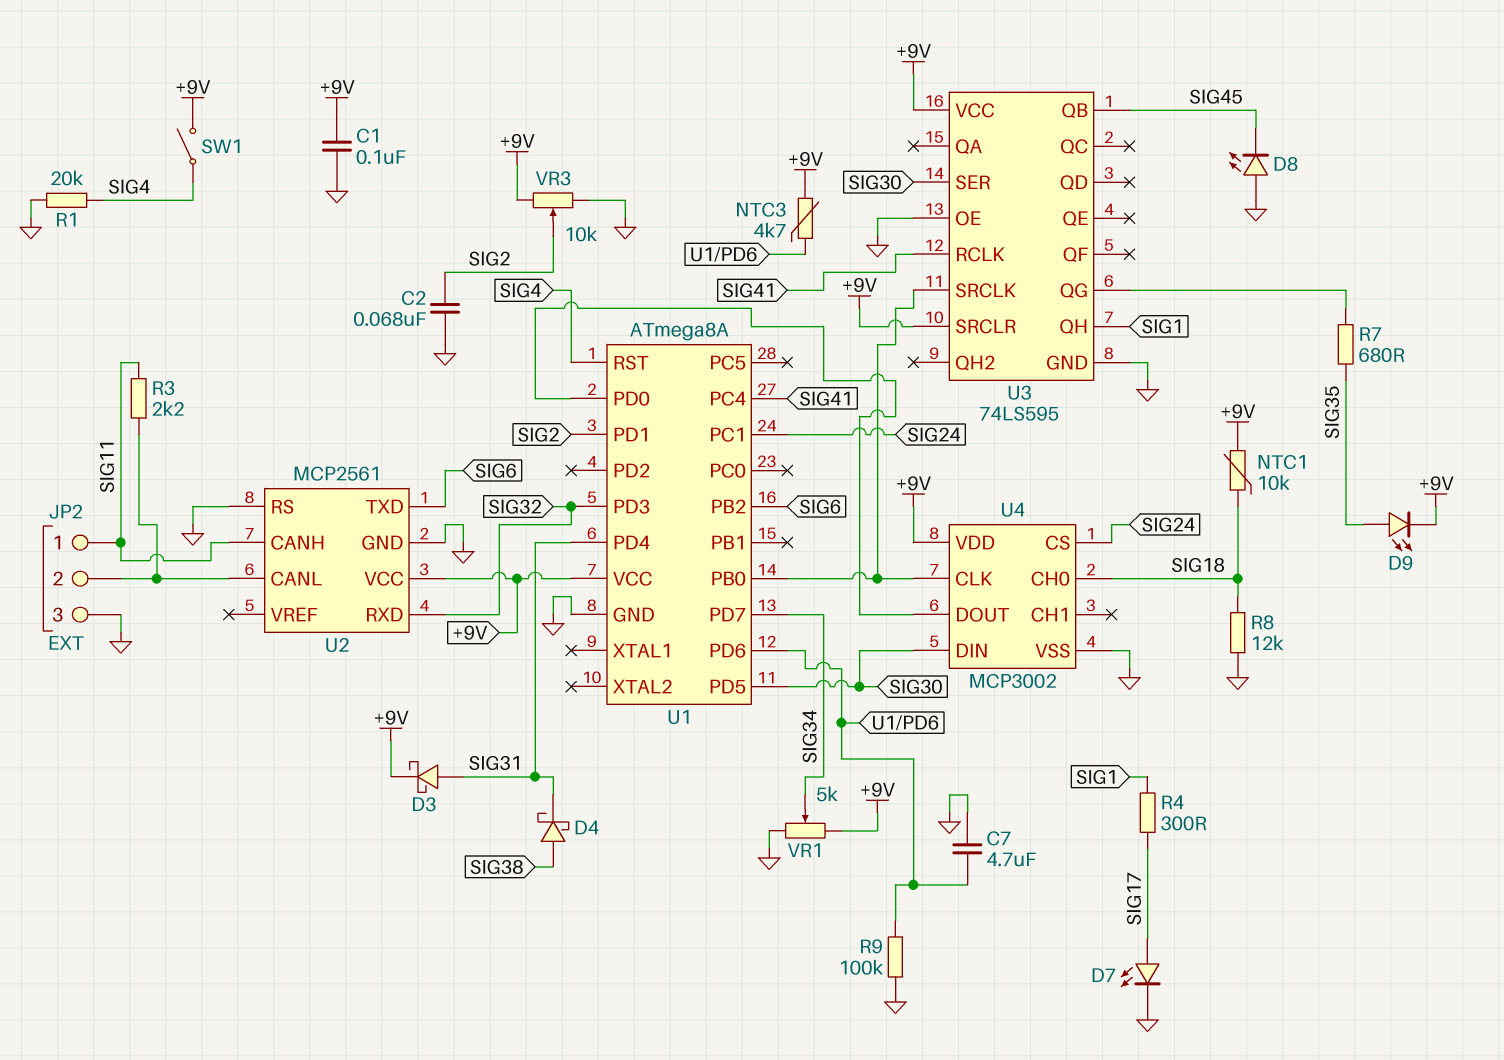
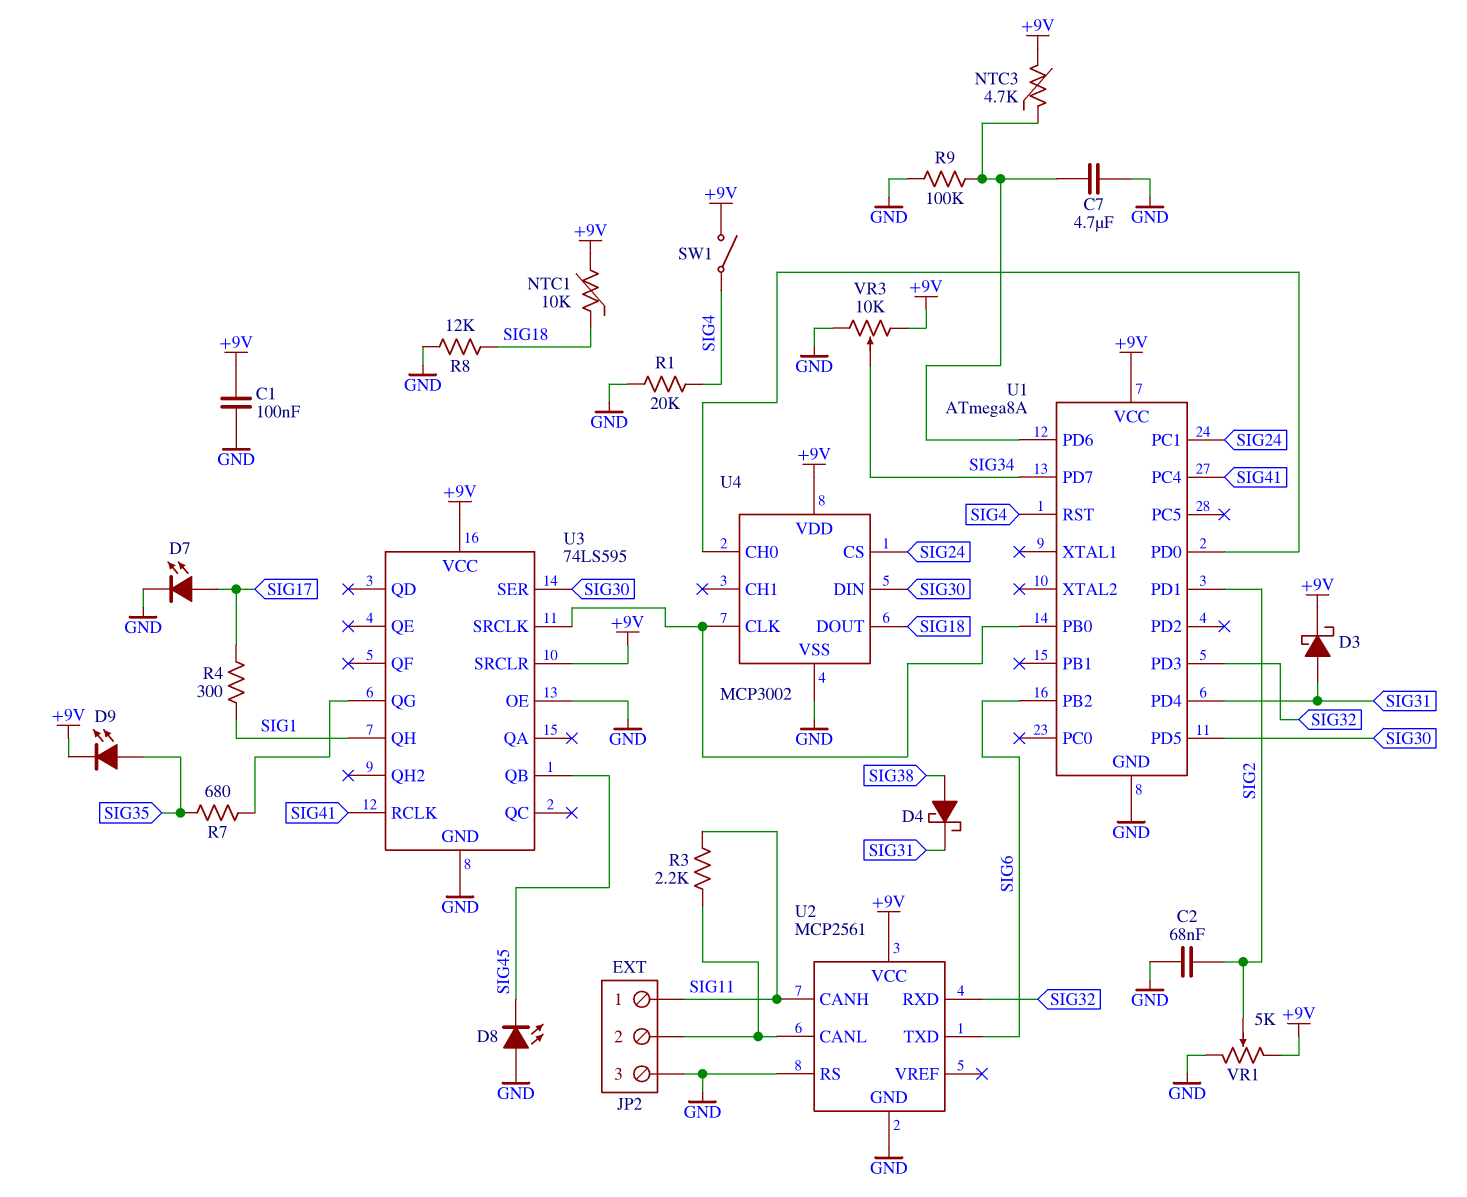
U4 pin CH0: SIG18 -> U1/PD0
U4 pin DOUT: U1/PD0 -> SIG18
VR1: 5k (+9V, GND, wiper SIG34) -> 5k (+9V, GND, wiper SIG2)
VR3: 10k (+9V, GND, wiper SIG2) -> 10k (+9V, GND, wiper SIG34)

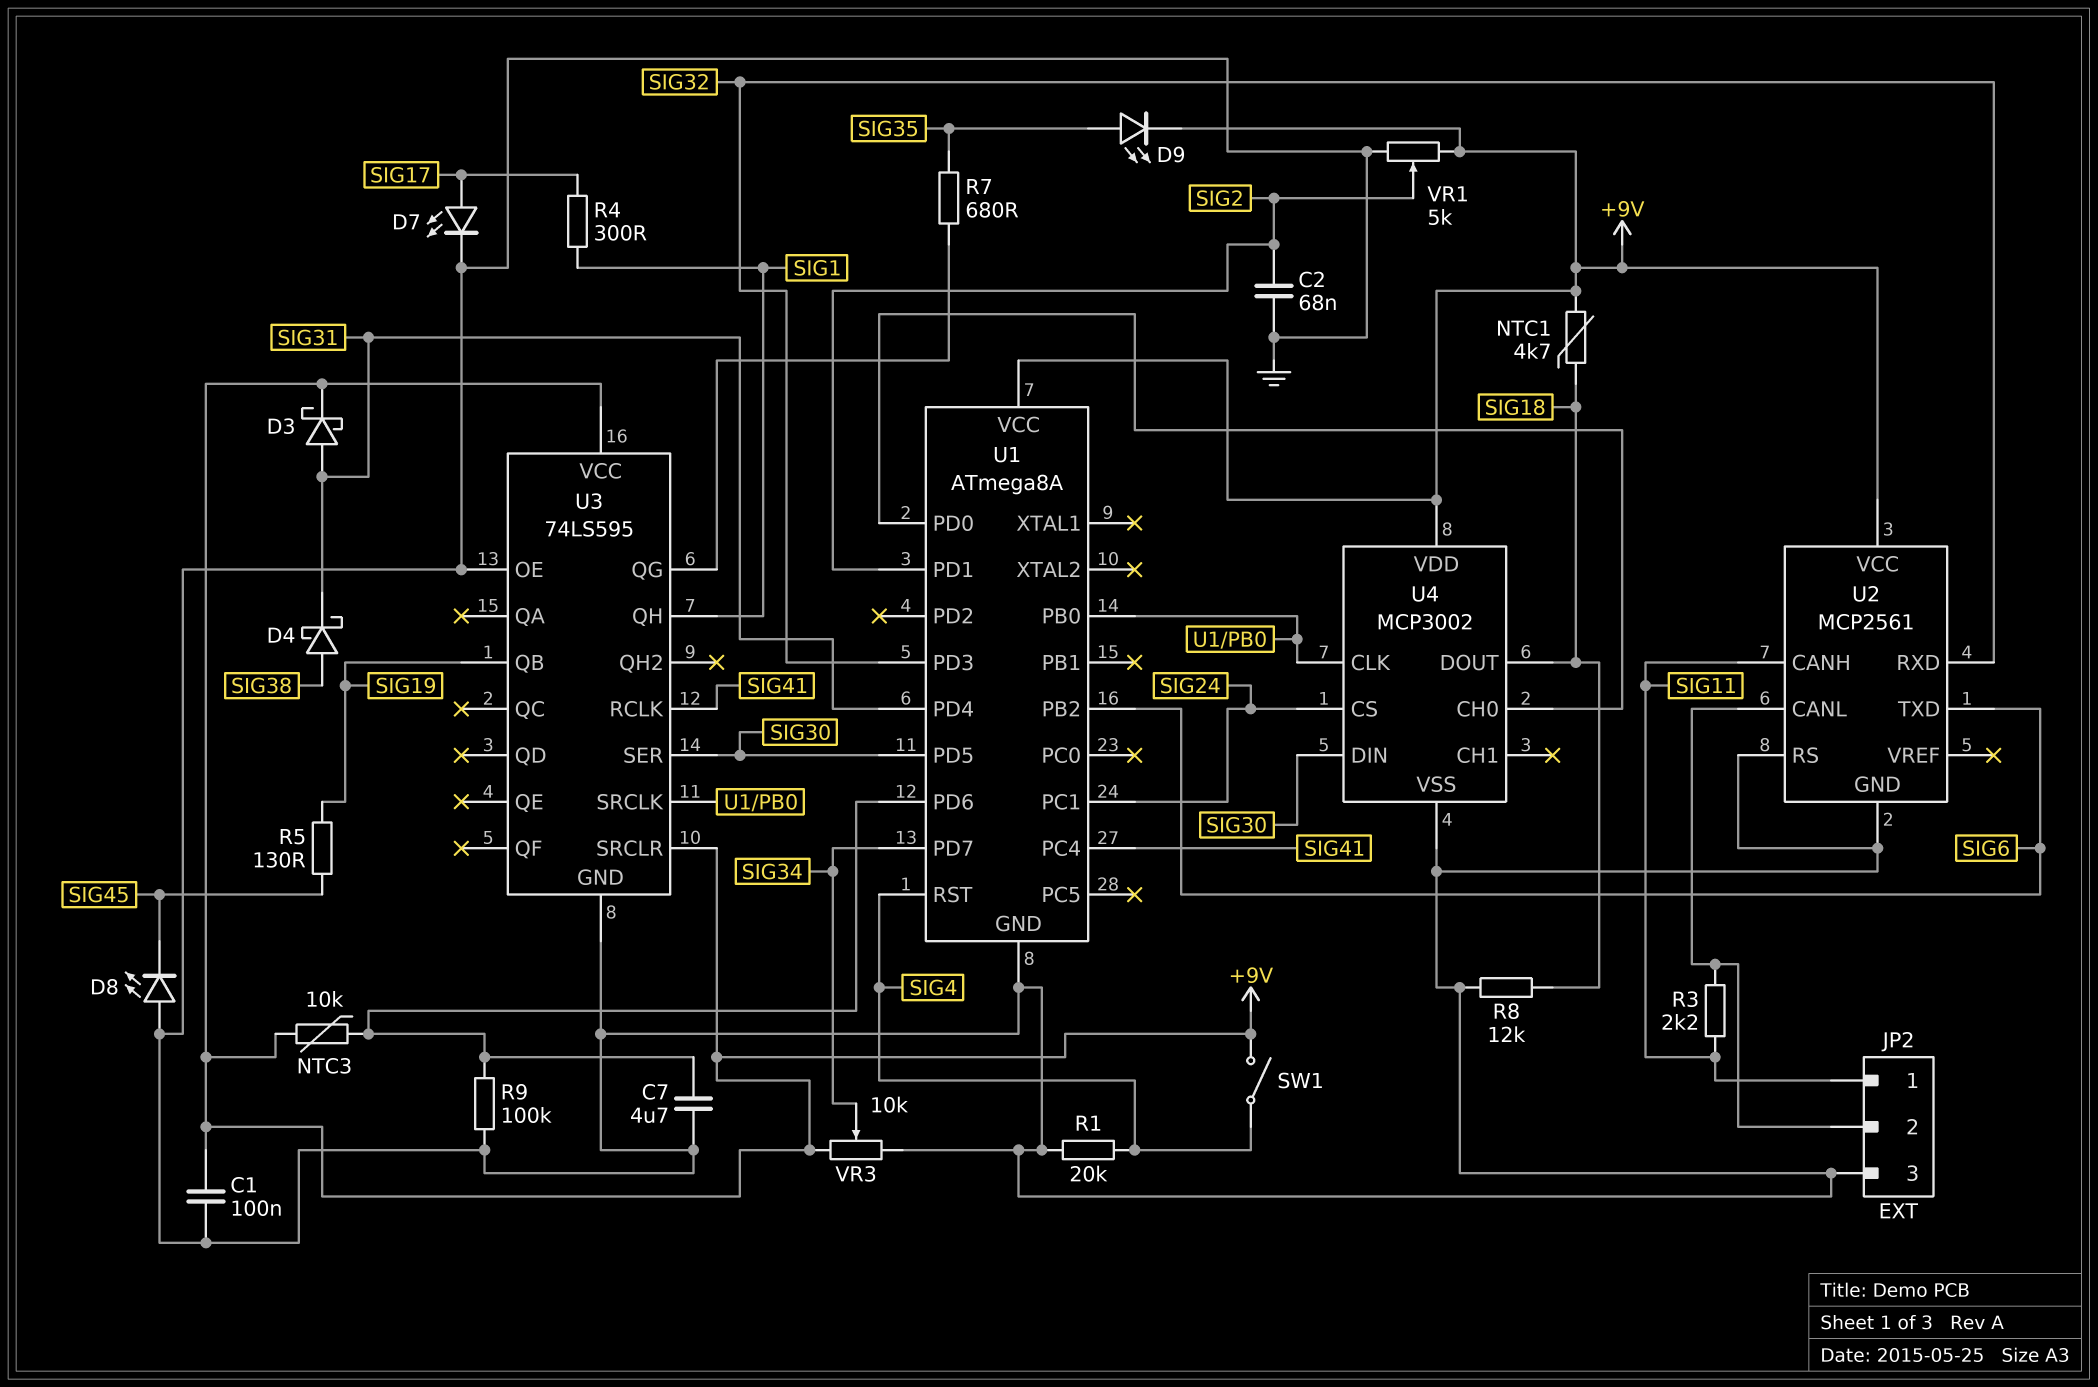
NTC1: 10k (+9V, SIG18) -> 4.7k (+9V, SIG18)
NTC3: 4.7k (+9V, U1/PD6) -> 10k (+9V, U1/PD6)
R5: none -> 130 (SIG19, SIG45)
U3 pin QB: SIG45 -> SIG19

